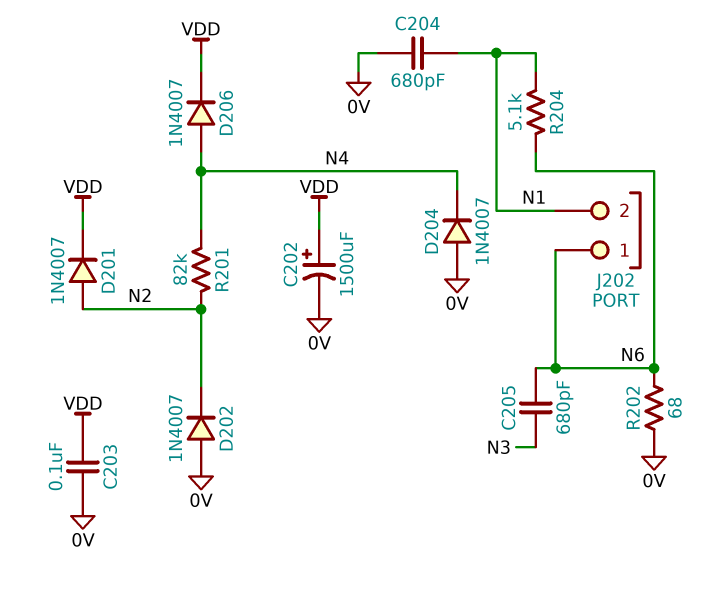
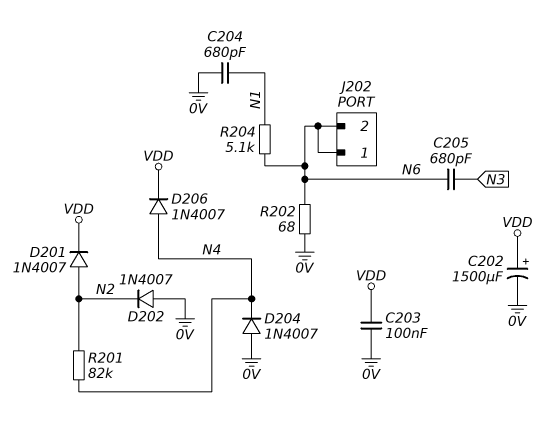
J202 pin 2: N1 -> N6

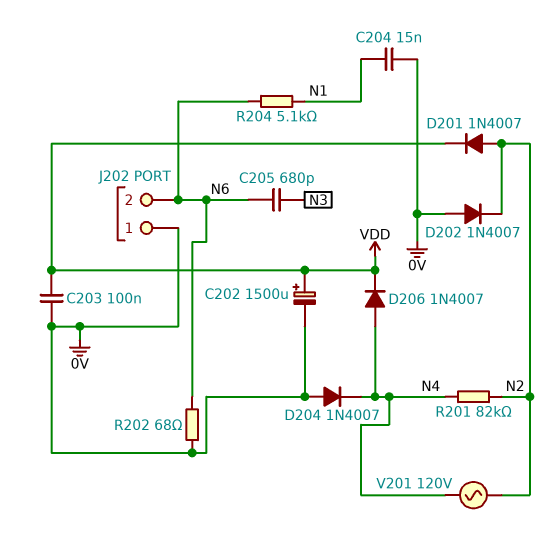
C204: 680pF (0V, N1) -> 15nF (0V, N1)
J202 pin 1: N6 -> 0V
V201: none -> AC 120V (N2, N4)

